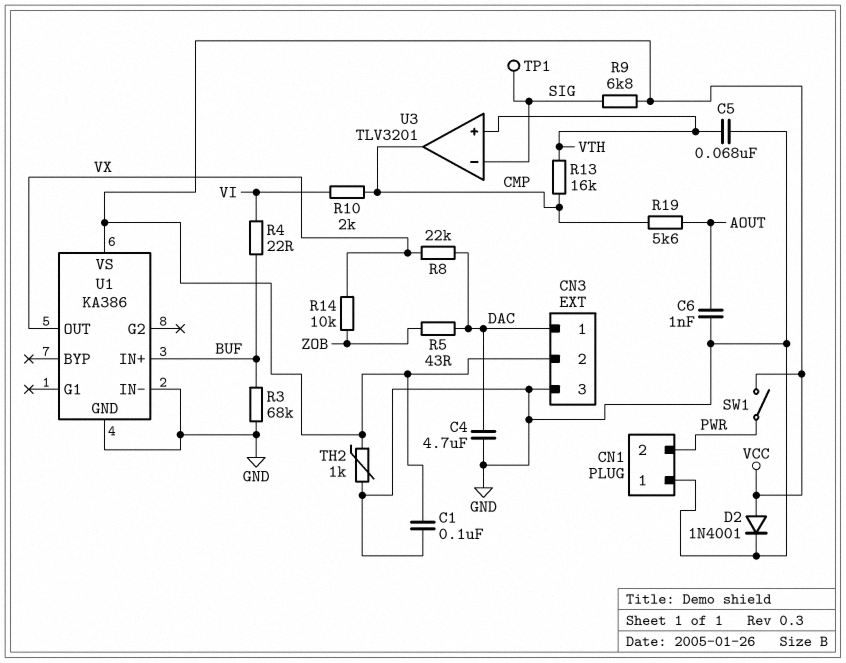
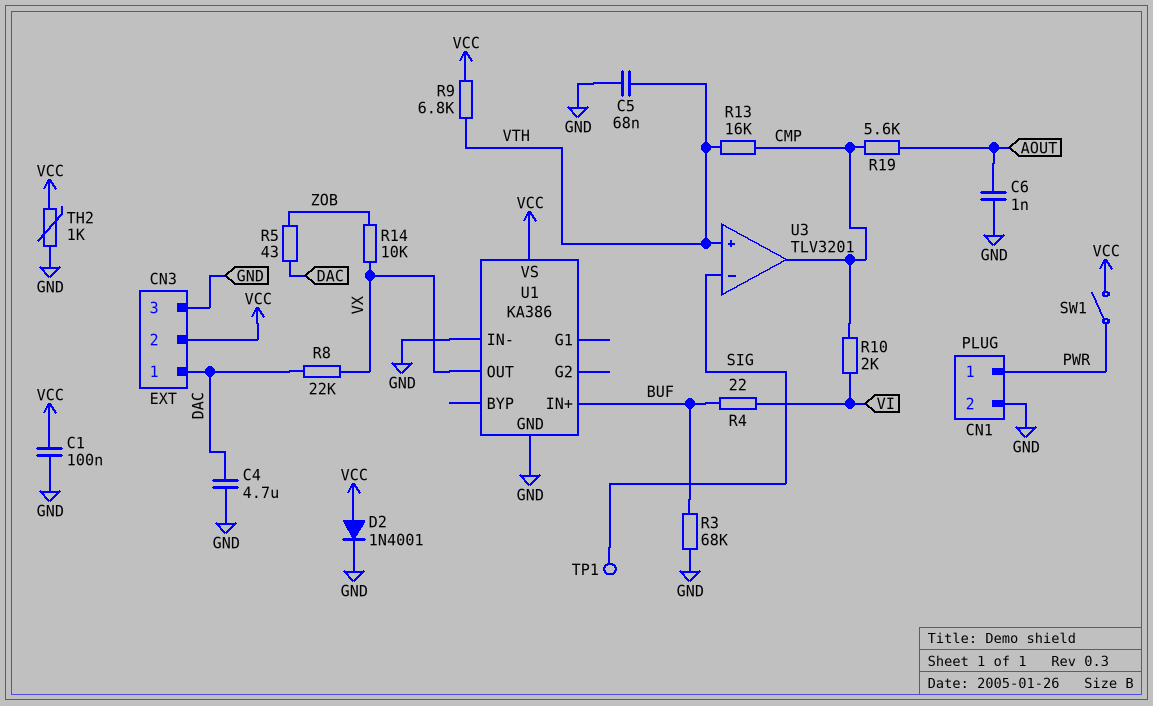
CN1 pin 1: GND -> PWR
CN1 pin 2: PWR -> GND
R9: 6.8k (SIG, VCC) -> 6.8k (VCC, VTH)

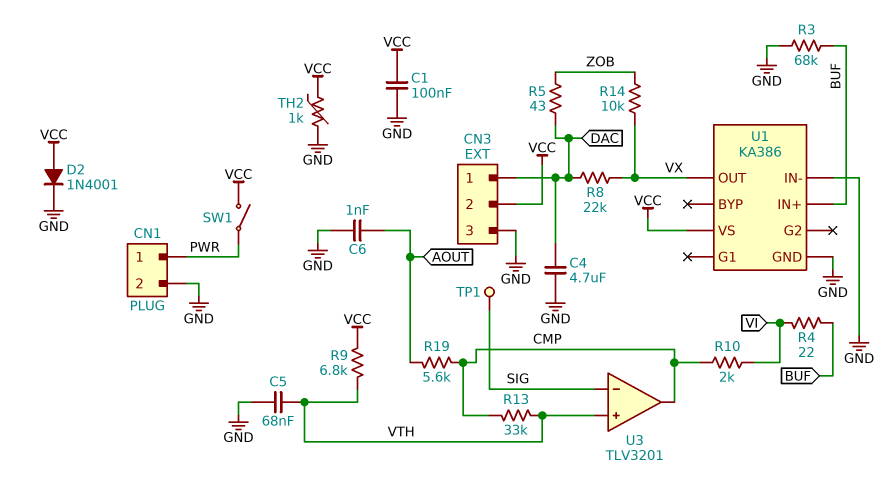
R13: 16k (CMP, VTH) -> 33k (CMP, VTH)

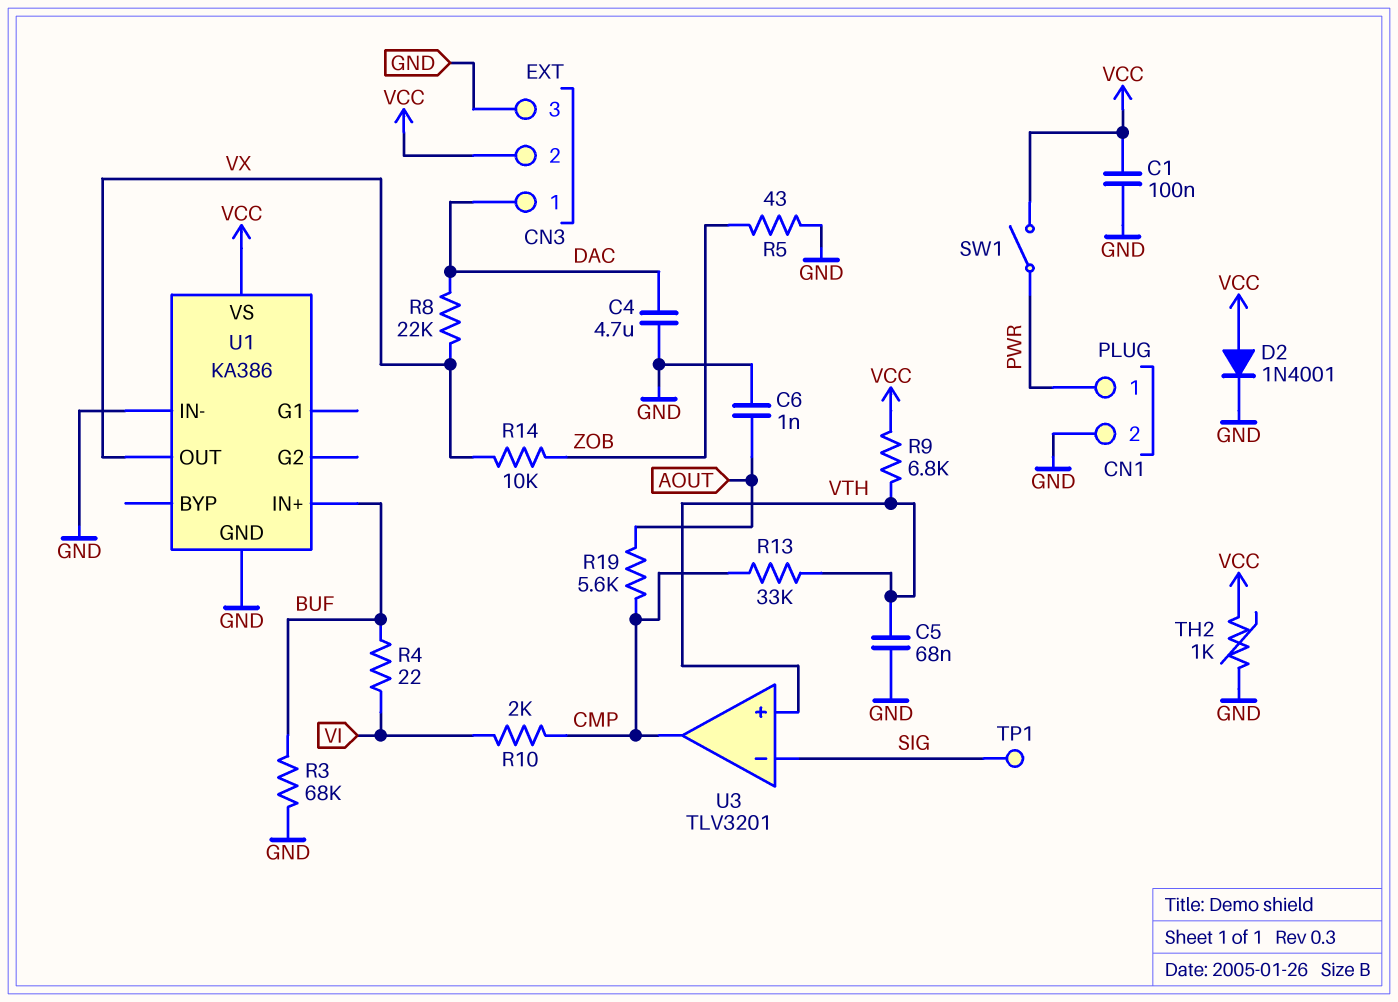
R5: 43 (DAC, ZOB) -> 43 (GND, ZOB)

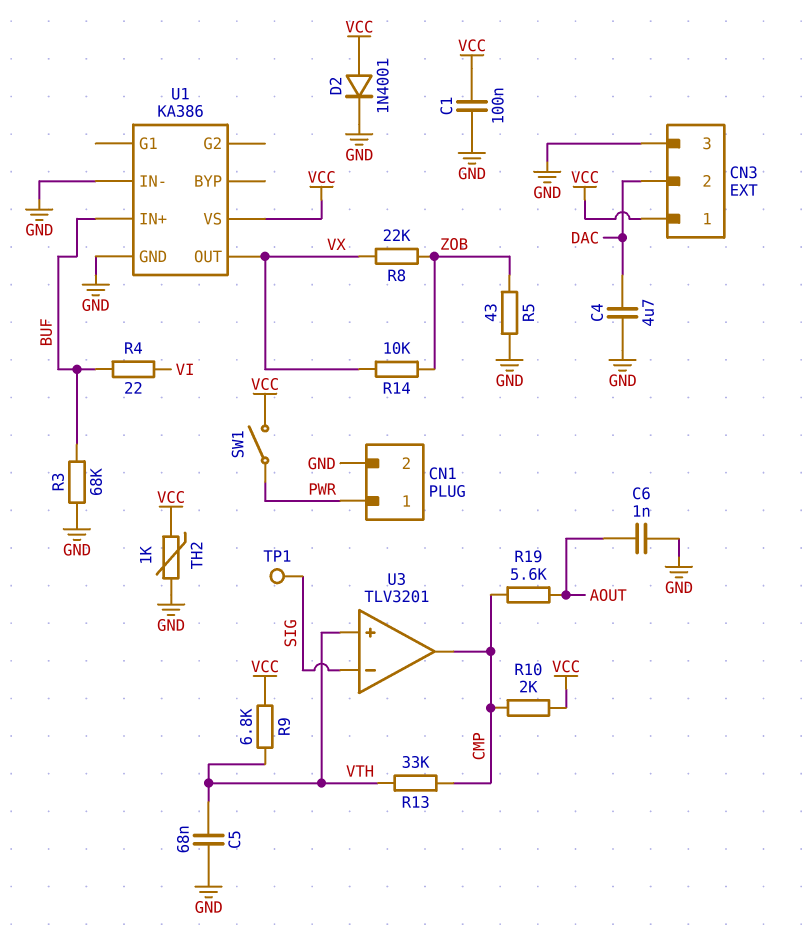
CN3 pin 1: DAC -> VCC
CN3 pin 2: VCC -> DAC
R8: 22k (DAC, VX) -> 22k (VX, ZOB)
R10: 2k (CMP, VI) -> 2k (CMP, VCC)

